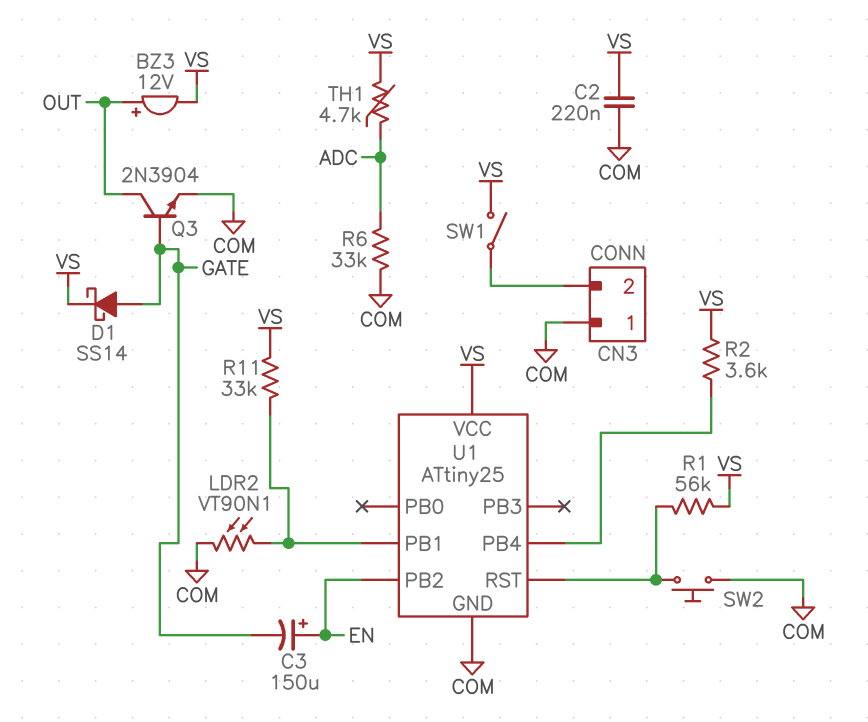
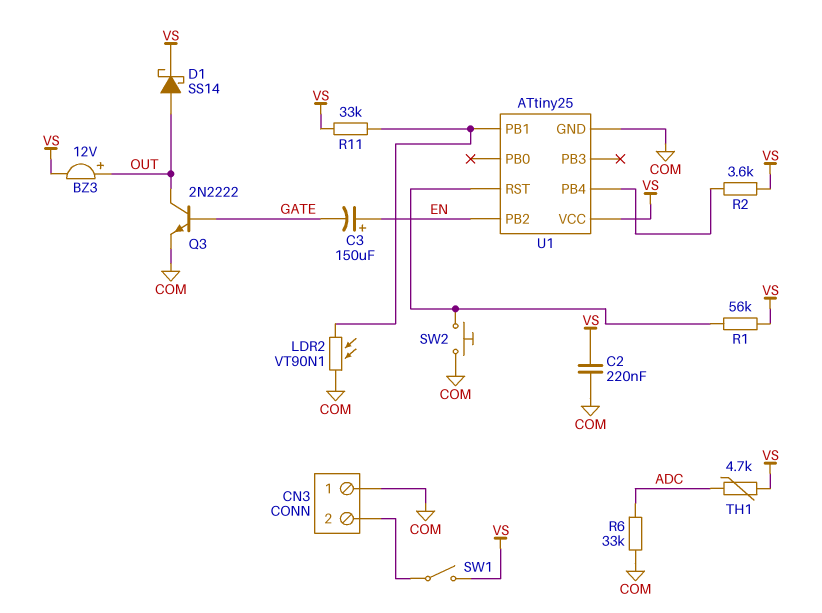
D1: schottky SS14 (A GATE, K VS) -> schottky SS14 (A OUT, K VS)
Q3: NPN 2N3904 (B GATE, C OUT, E COM) -> NPN 2N2222 (B GATE, C OUT, E COM)

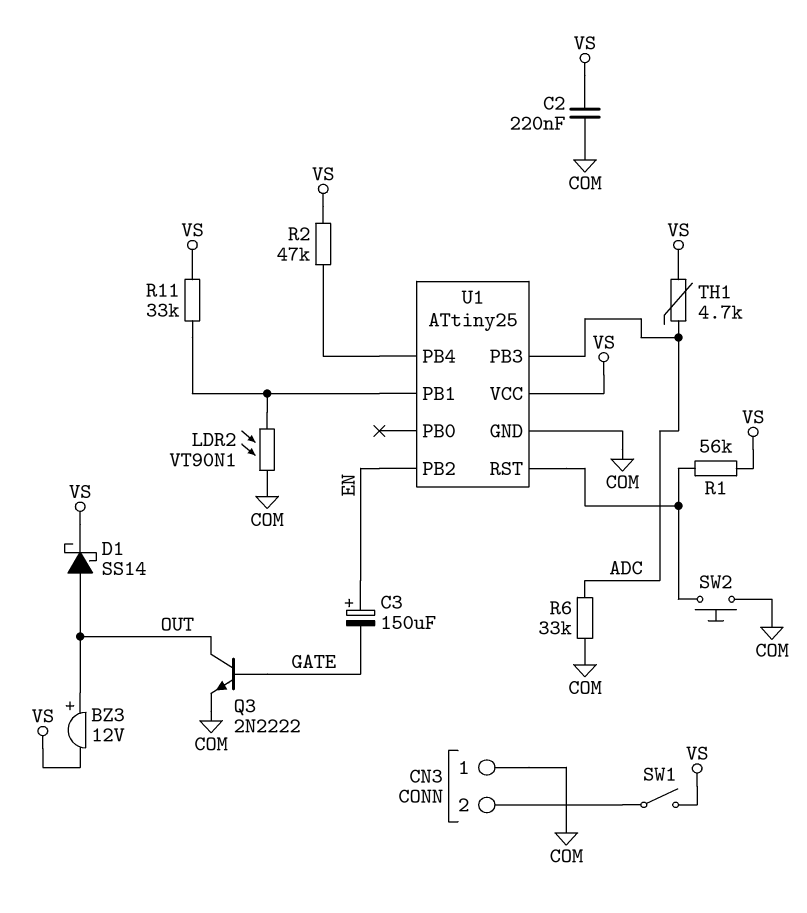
R2: 3.6k (U1/PB4, VS) -> 47k (U1/PB4, VS)
U1 pin PB3: none -> ADC

